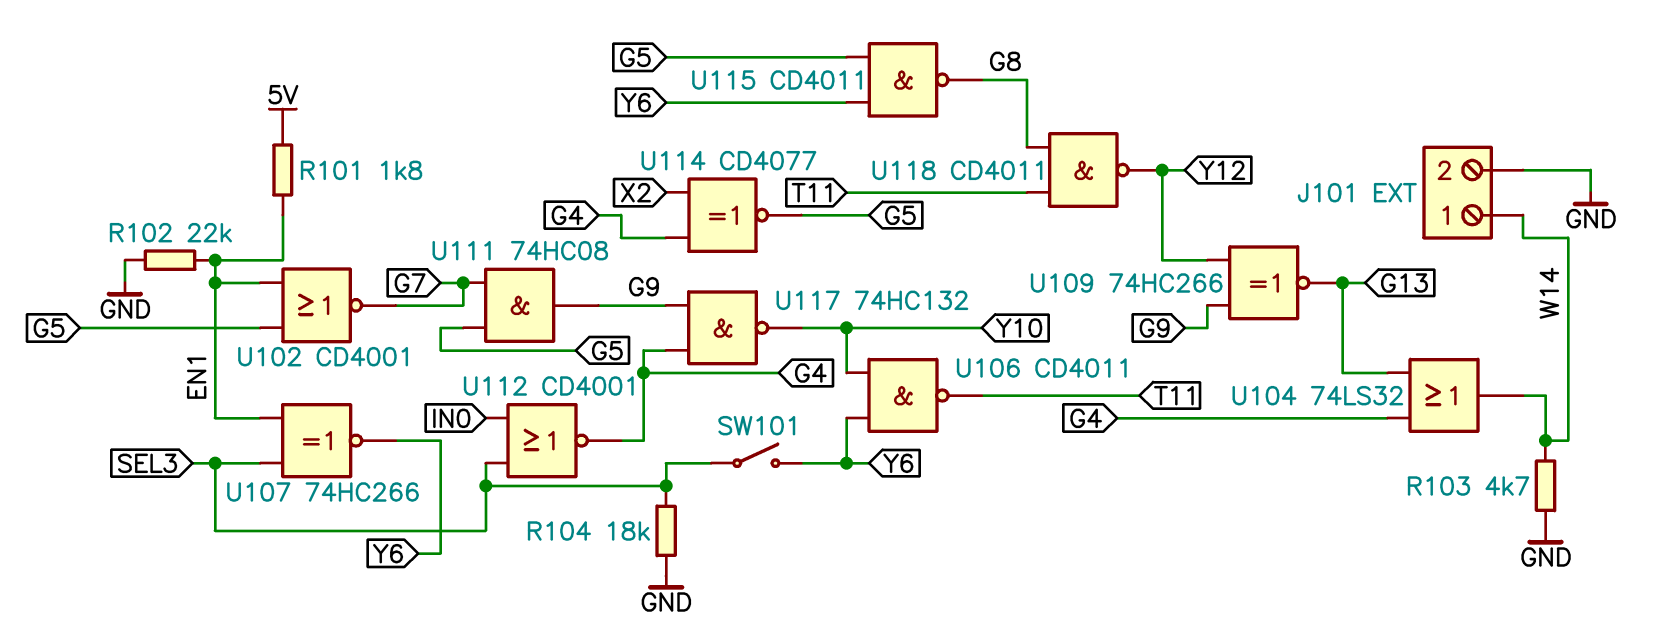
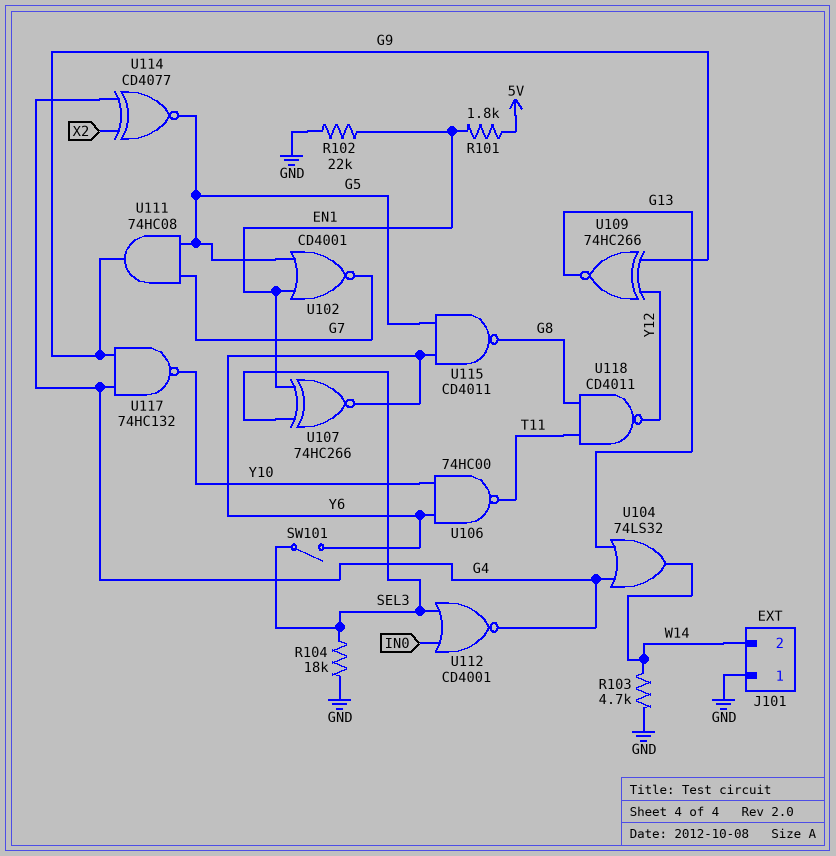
J101 pin 1: W14 -> GND
J101 pin 2: GND -> W14
U106: NAND CD4011 (in Y6, in Y10, out T11) -> NAND 74HC00 (in Y6, in Y10, out T11)

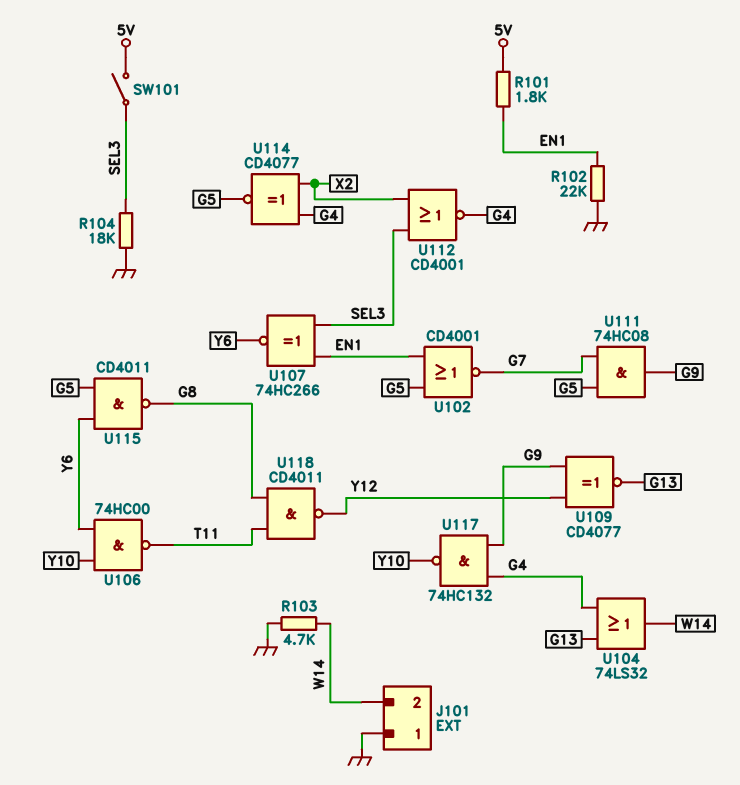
SW101: switch (SEL3, Y6) -> switch (5V, SEL3)
U109: XNOR 74HC266 (in G9, in Y12, out G13) -> XNOR CD4077 (in G9, in Y12, out G13)
U112: NOR CD4001 (in IN0, in SEL3, out G4) -> NOR CD4001 (in SEL3, in X2, out G4)

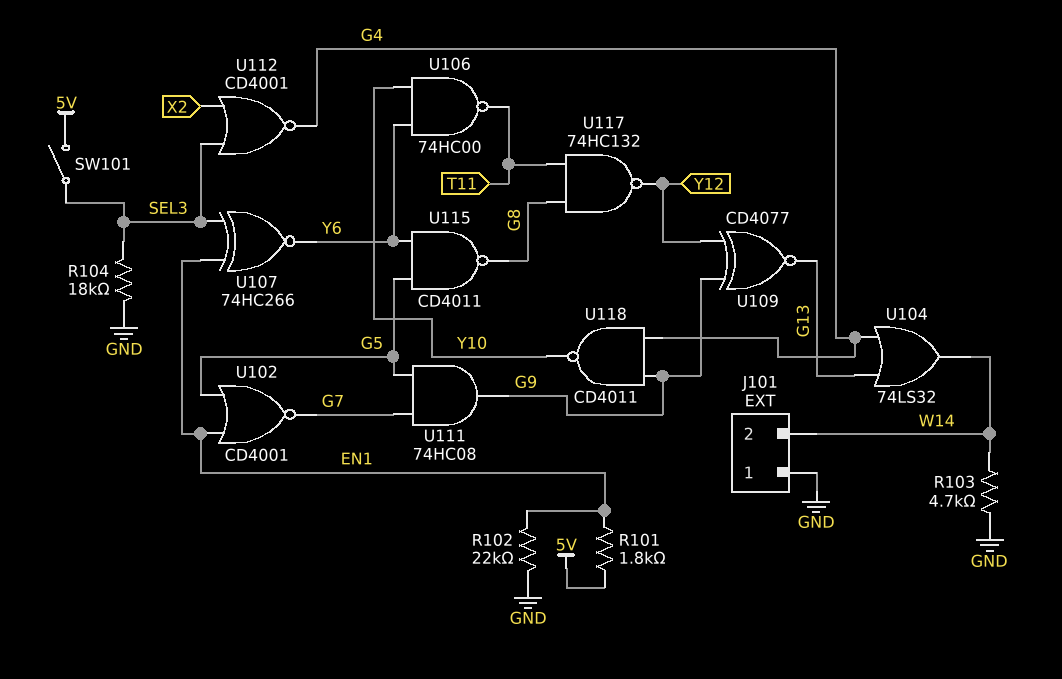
U114: XNOR CD4077 (in G4, in X2, out G5) -> none
U117: NAND 74HC132 (in G4, in G9, out Y10) -> NAND 74HC132 (in G8, in T11, out Y12)
U118: NAND CD4011 (in G8, in T11, out Y12) -> NAND CD4011 (in G4, in G9, out Y10)

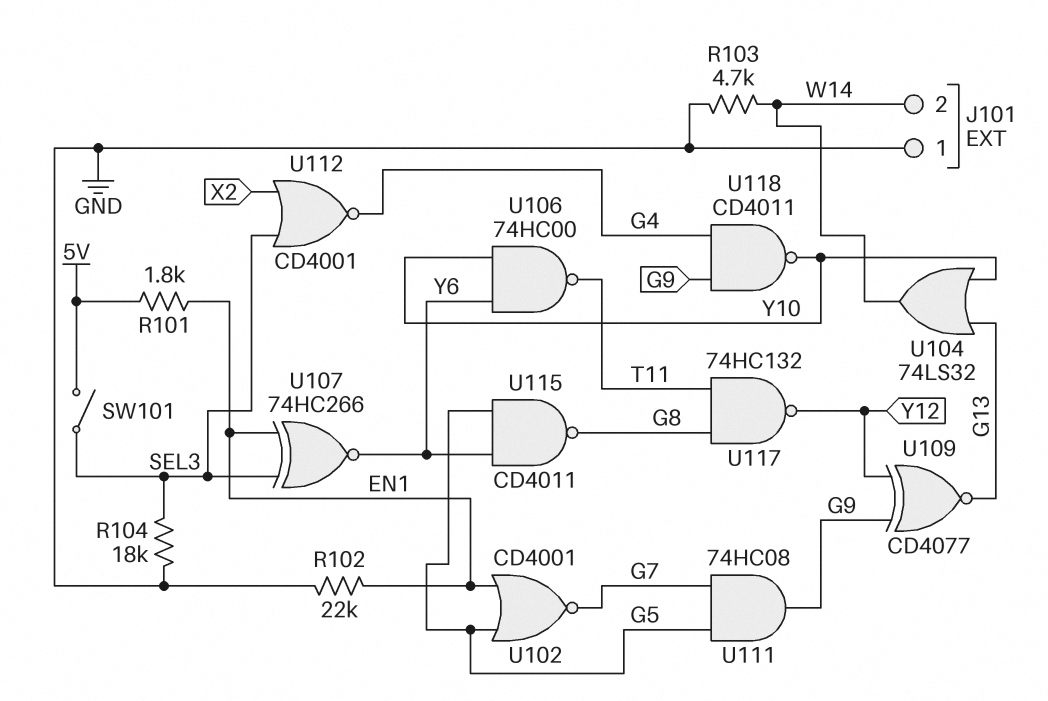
U104: OR 74LS32 (in G4, in G13, out W14) -> OR 74LS32 (in G13, in Y10, out W14)

